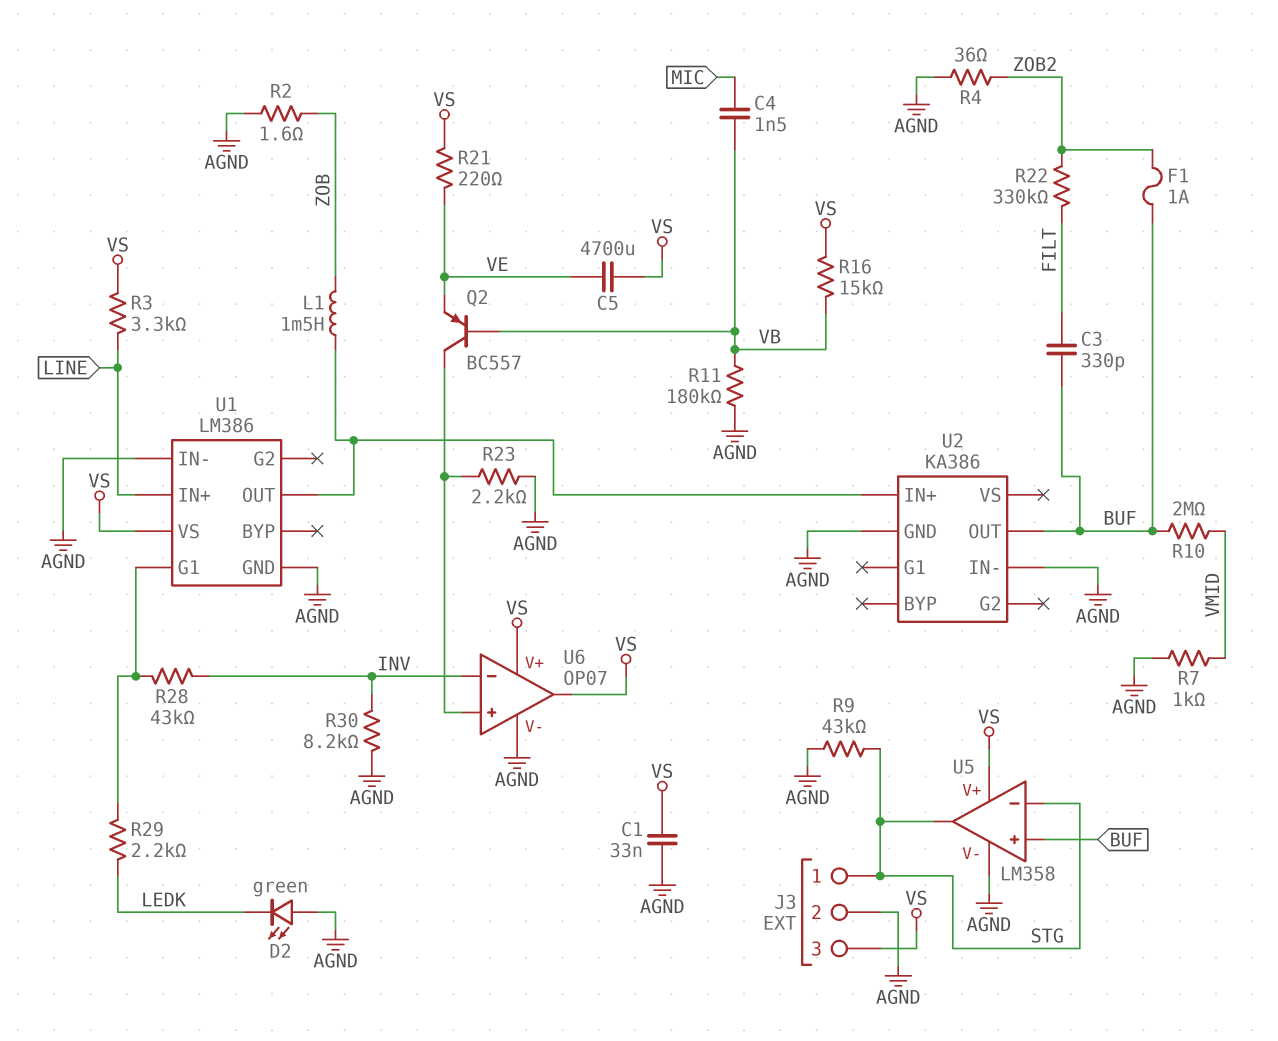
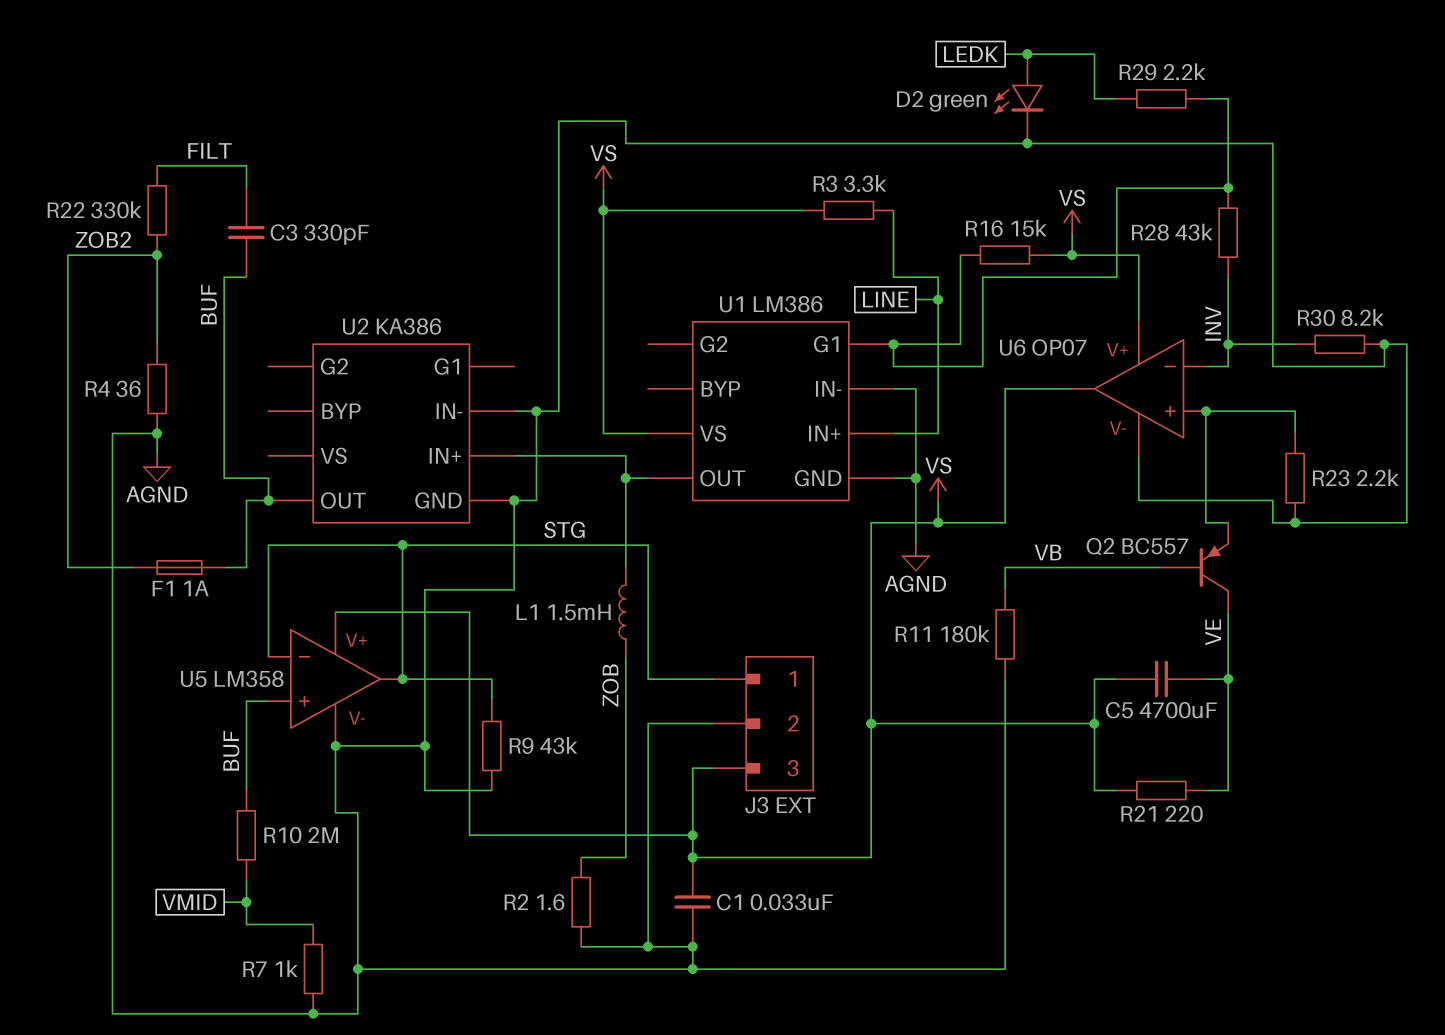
C4: 1.5nF (MIC, VB) -> none
D2: LED green (A AGND, K LEDK) -> LED green (A LEDK, K AGND)
Q2: PNP BC557 (B VB, C U6/in+, E VE) -> PNP BC557 (B VB, C VE, E U6/in+)
R16: 15k (VB, VS) -> 15k (U1/G1, VS)

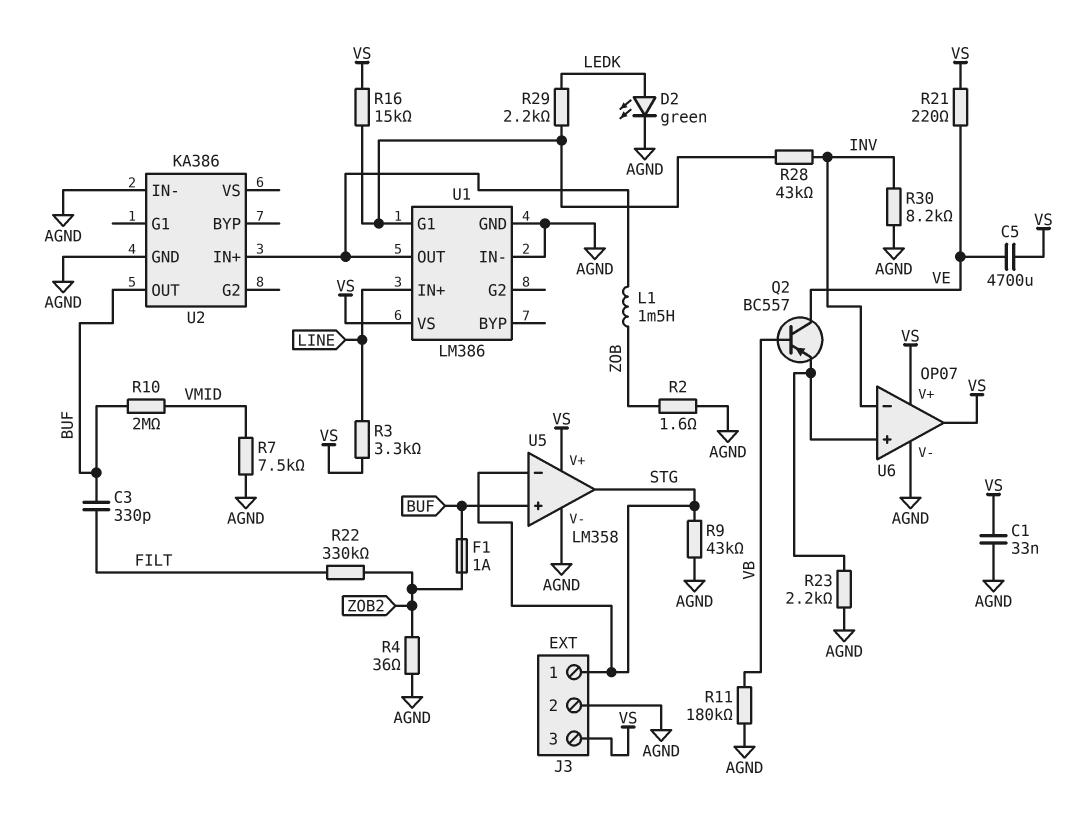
R7: 1k (AGND, VMID) -> 7.5k (AGND, VMID)

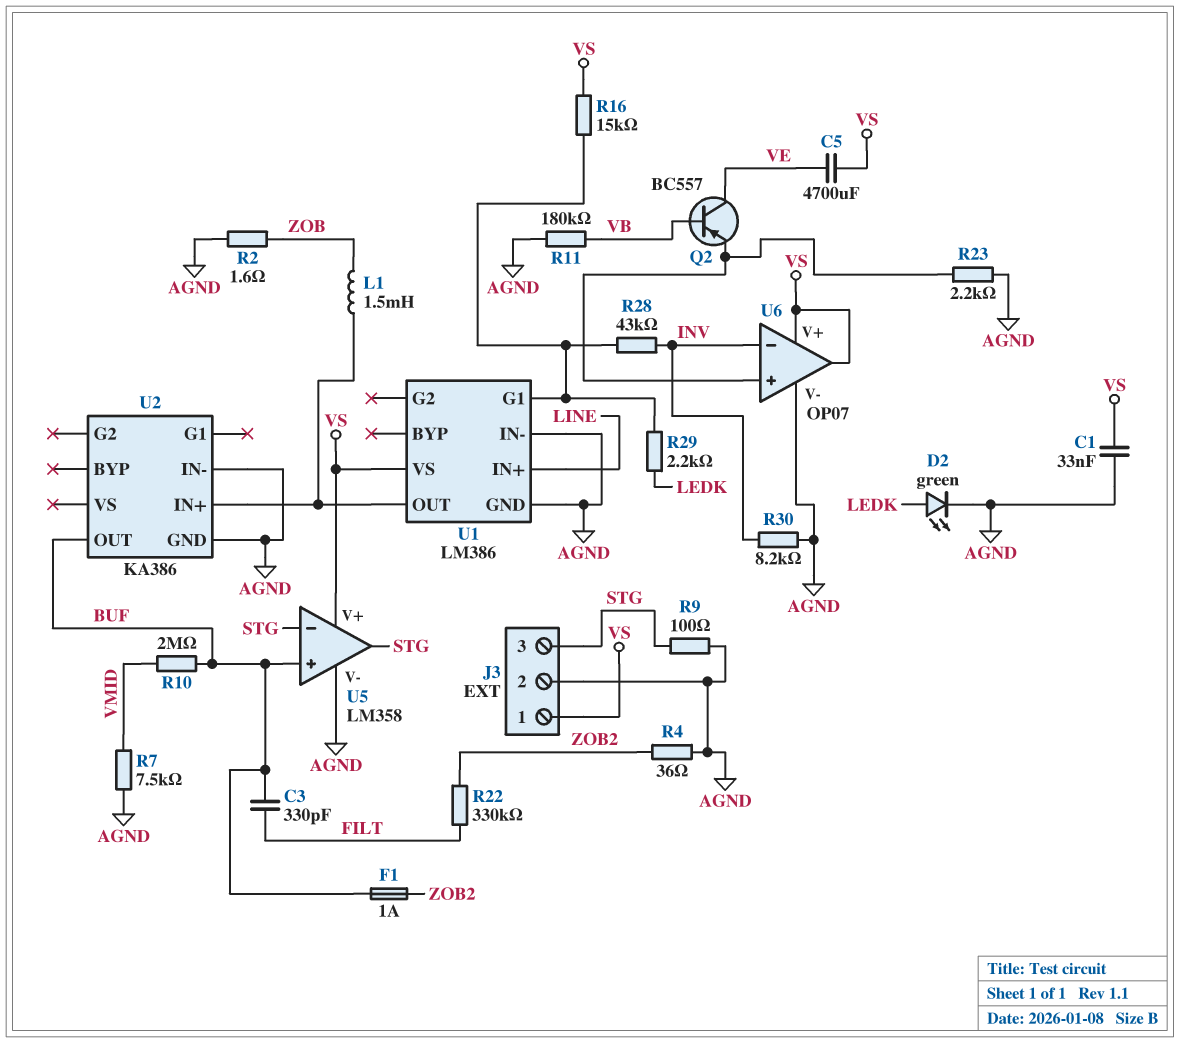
J3 pin 1: STG -> VS
J3 pin 3: VS -> STG
R3: 3.3k (LINE, VS) -> none
R9: 43k (AGND, STG) -> 100 (AGND, STG)
R21: 220 (VE, VS) -> none

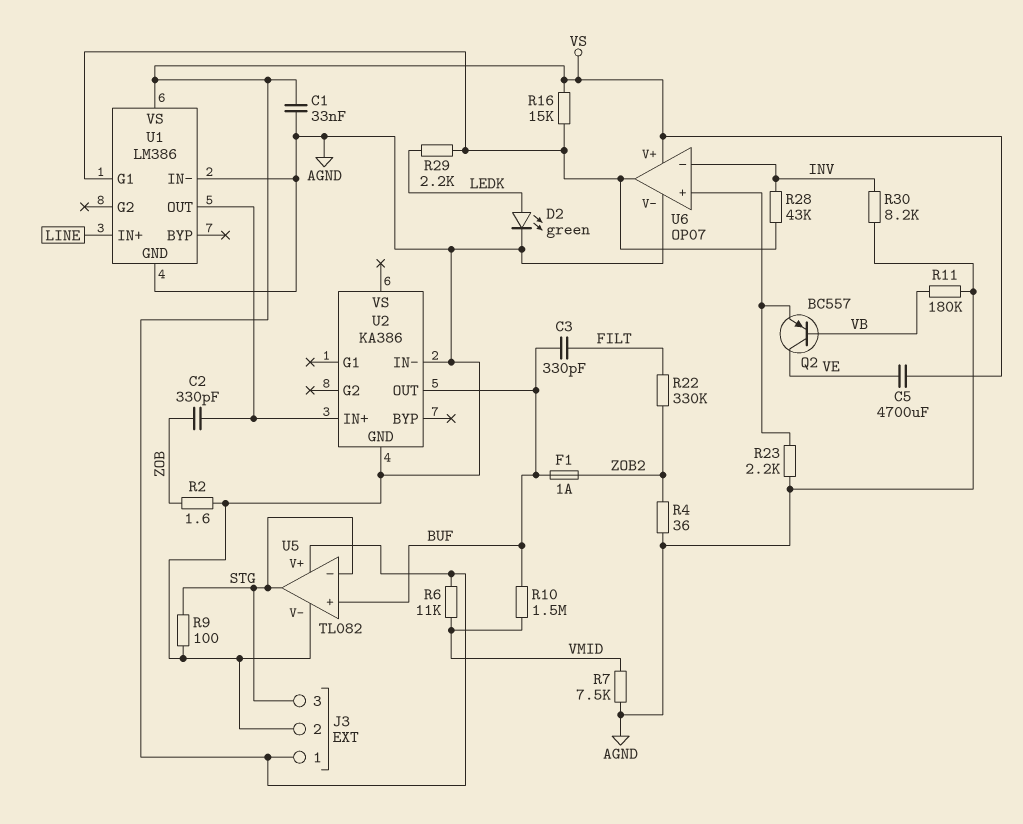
C2: none -> 330pF (U1/OUT, ZOB)
L1: 1.5mH (U1/OUT, ZOB) -> none
R6: none -> 11k (VMID, VS)
R10: 2M (BUF, VMID) -> 1.5M (BUF, VMID)
U5: LM358 -> TL082
U6 pin out: VS -> U1/G1

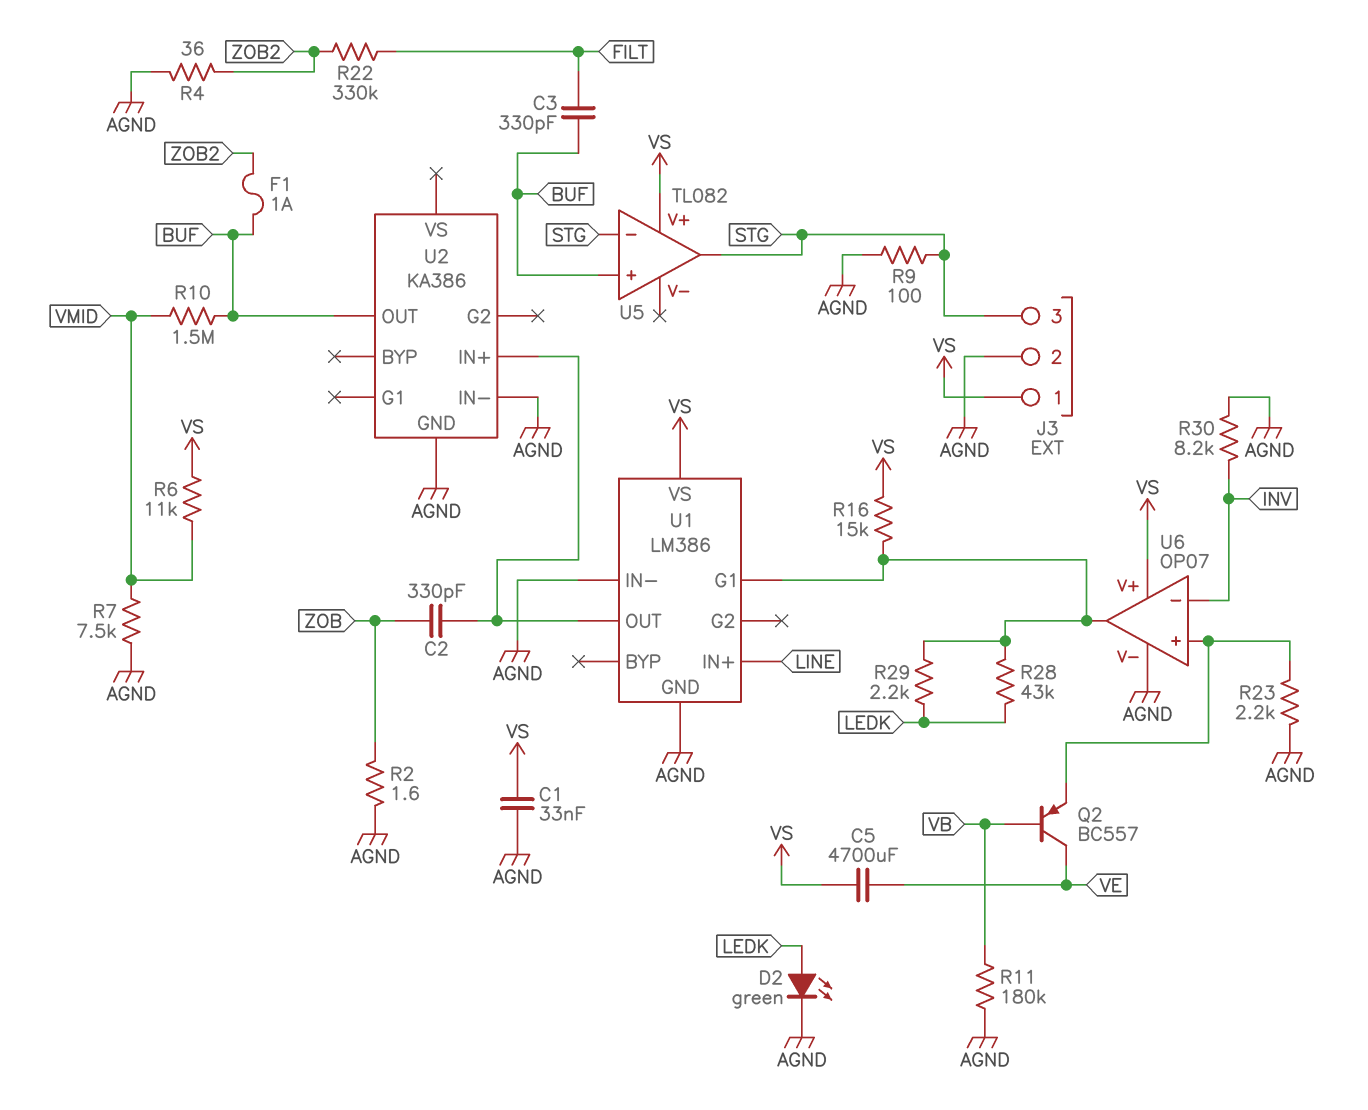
R28: 43k (INV, U1/G1) -> 43k (LEDK, U1/G1)
U5 pin V-: AGND -> none

